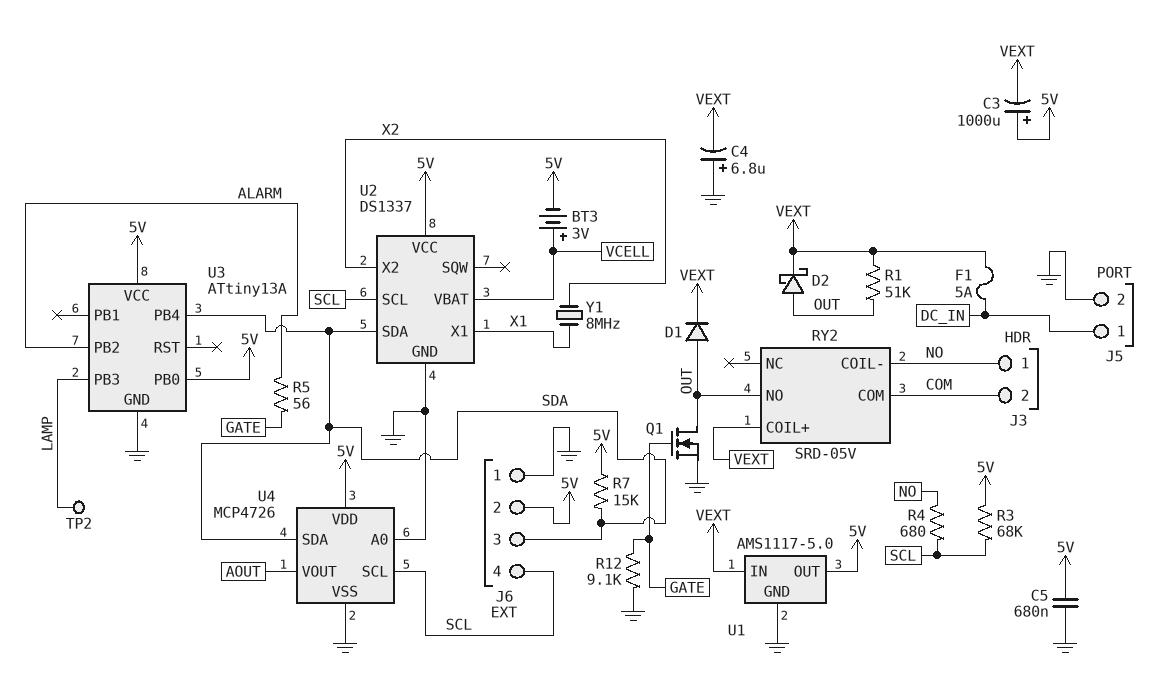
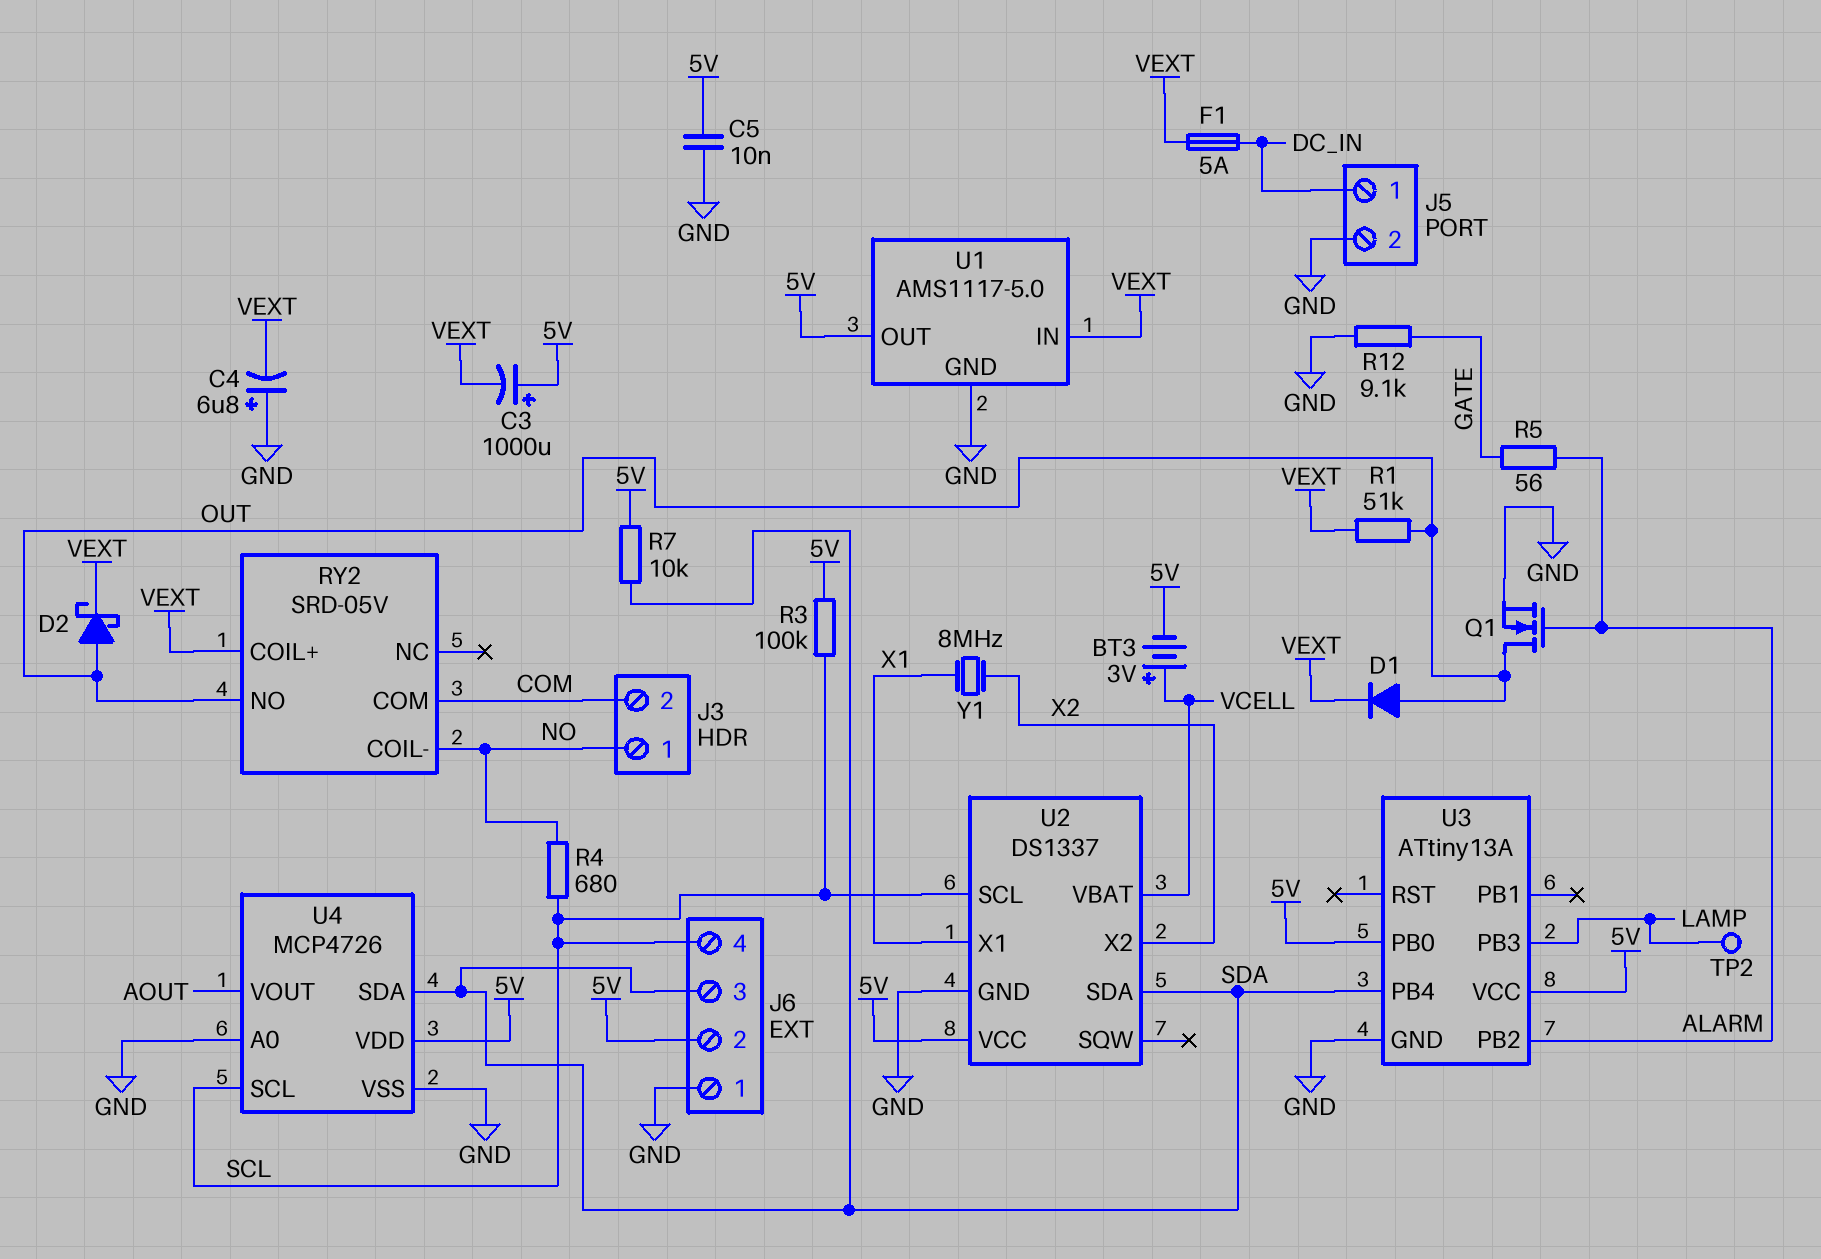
C5: 680nF (5V, GND) -> 10nF (5V, GND)
Q1: NMOS (G GATE, D OUT, S GND) -> NMOS (G ALARM, D OUT, S GND)
R3: 68k (5V, SCL) -> 100k (5V, SCL)
R7: 15k (5V, SDA) -> 10k (5V, SDA)

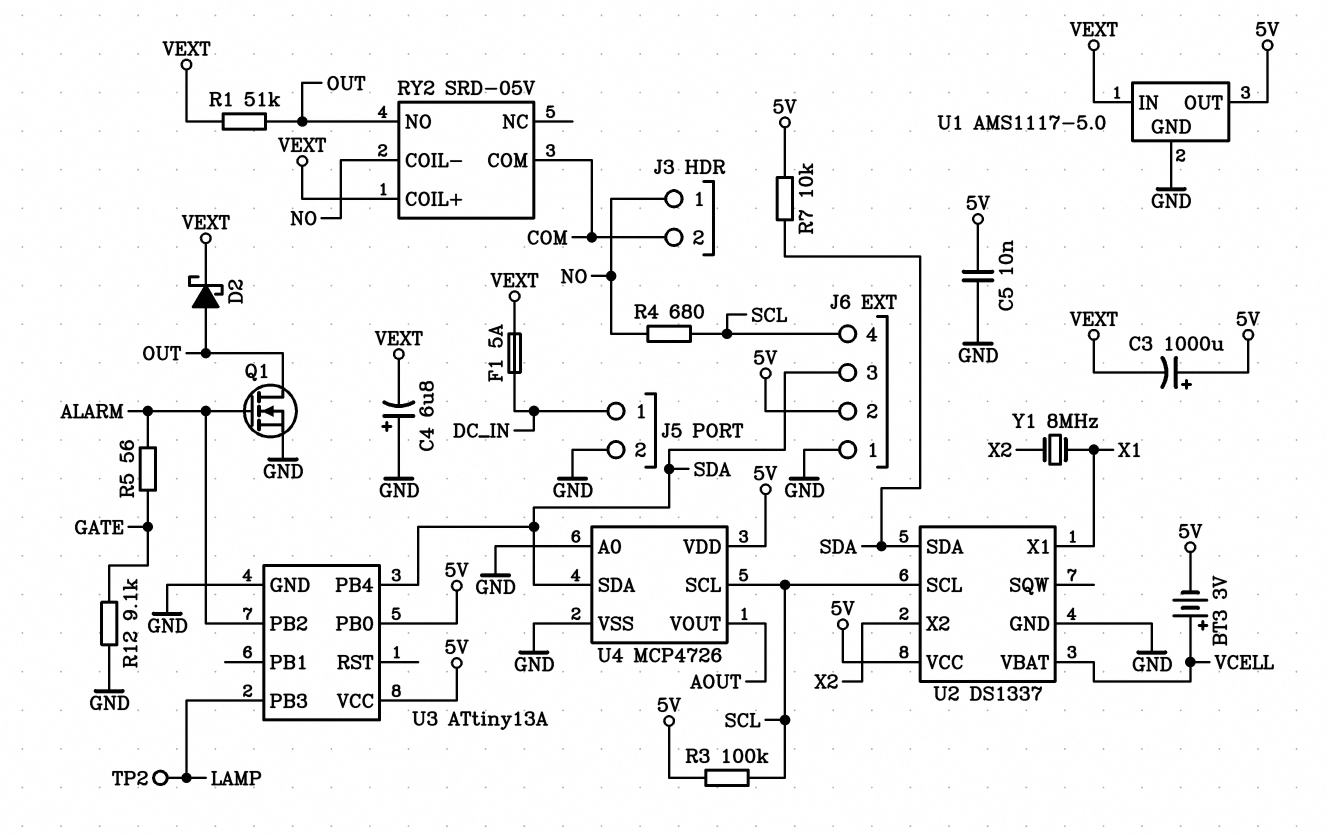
D1: diode (A OUT, K VEXT) -> none

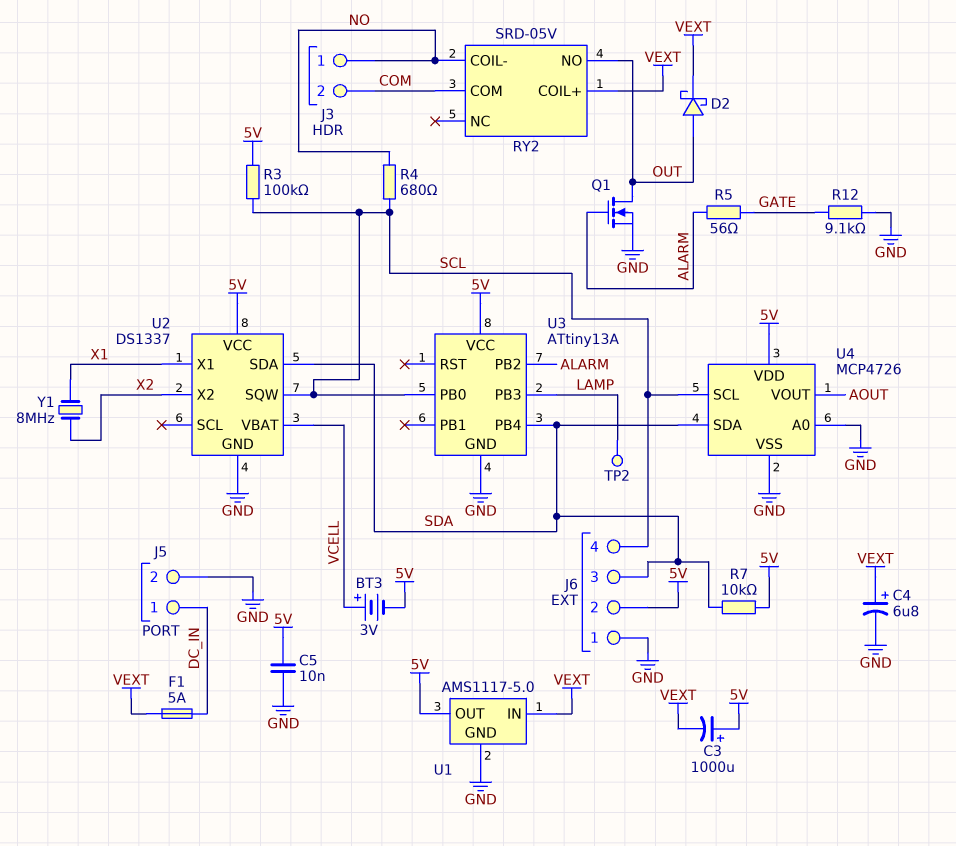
C4: 6.8uF (plus GND, minus VEXT) -> 6.8uF (plus VEXT, minus GND)
R1: 51k (OUT, VEXT) -> none
U2 pin SCL: SCL -> none
U2 pin SQW: none -> SCL
U3 pin PB0: 5V -> SCL

